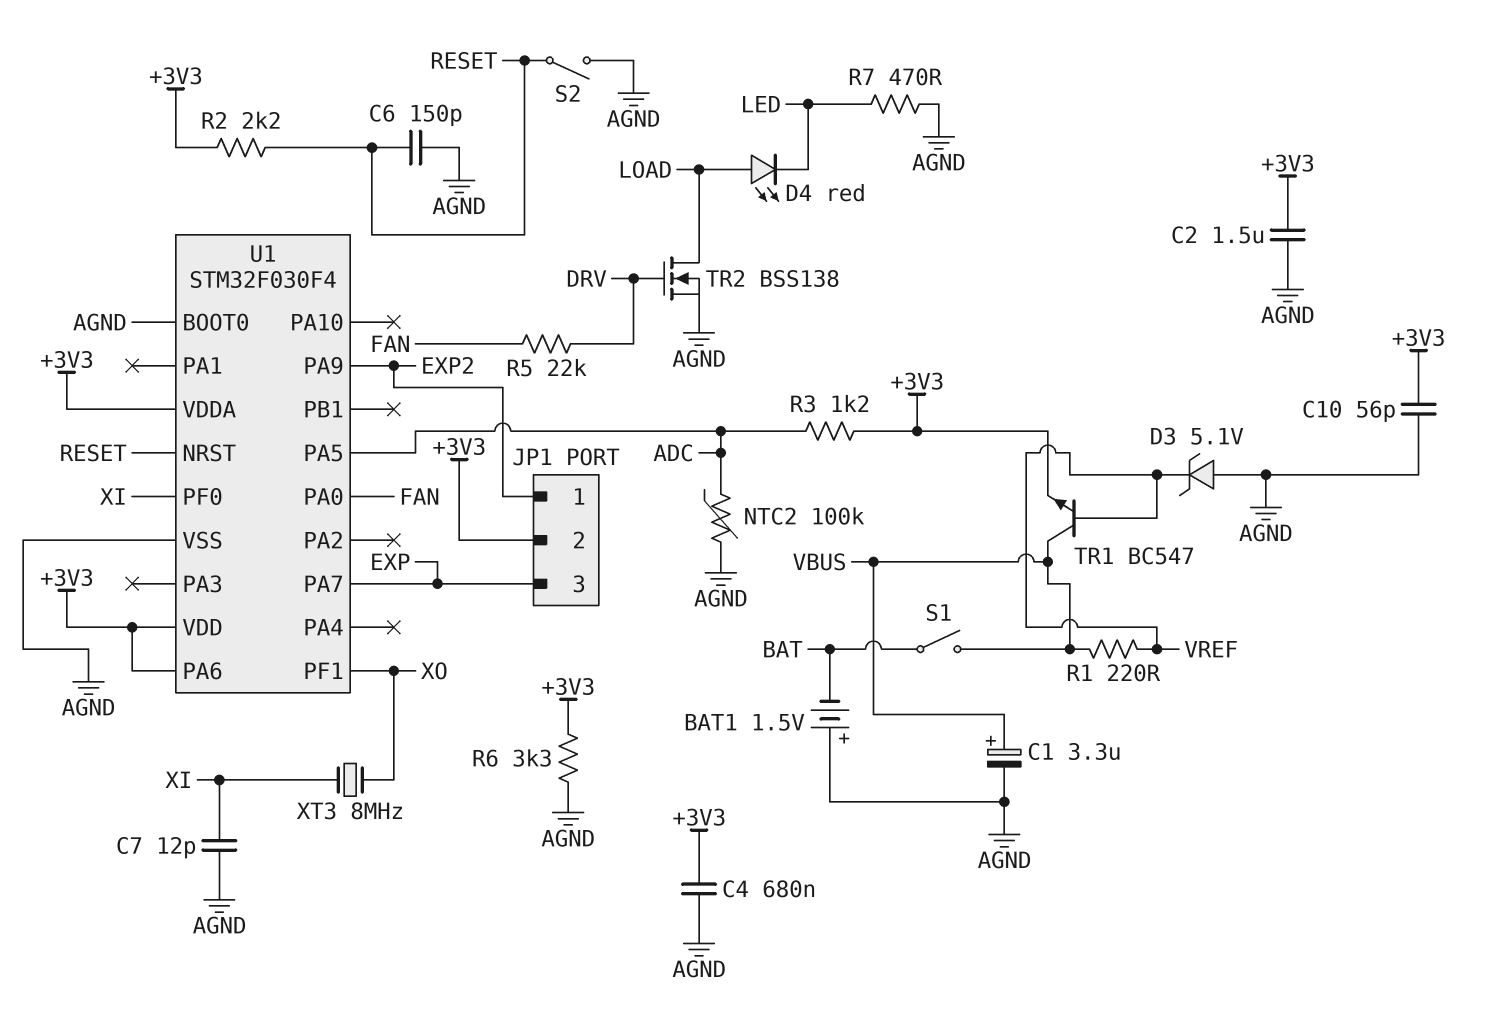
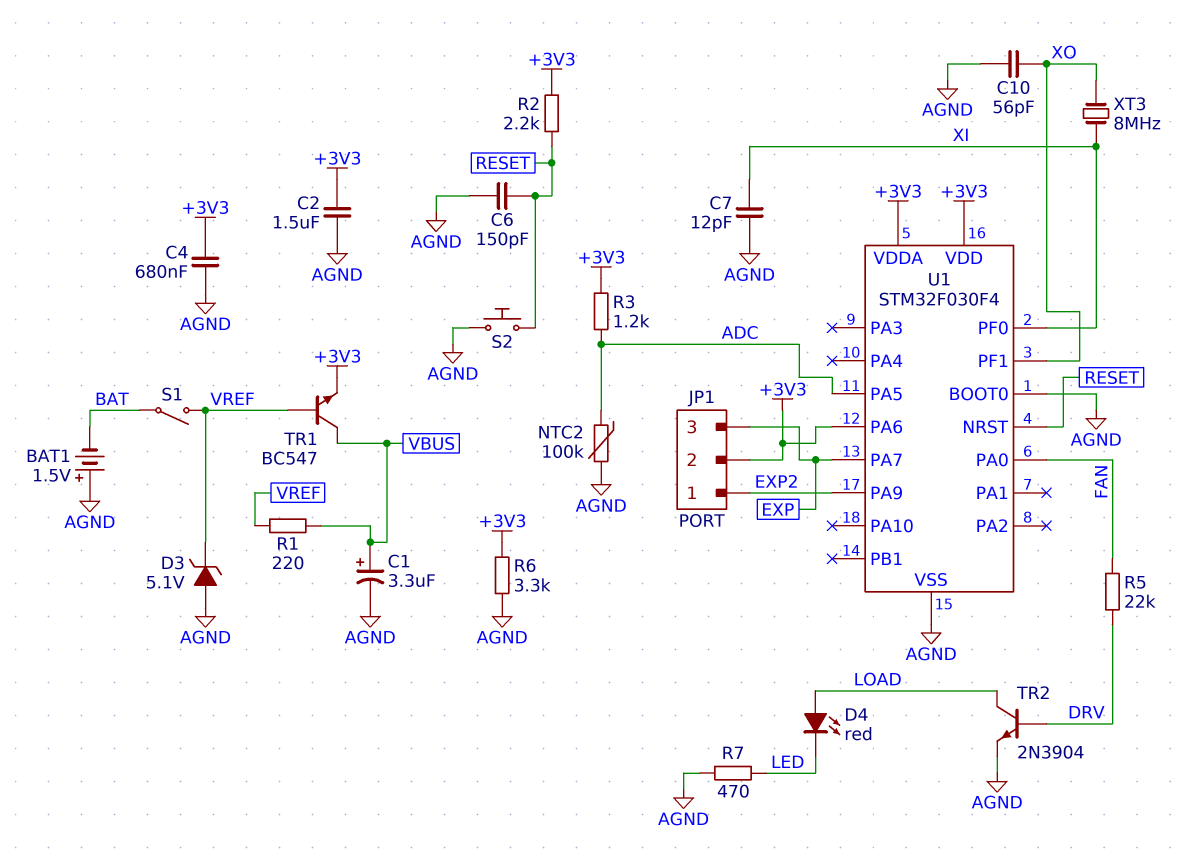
C10: 56pF (+3V3, AGND) -> 56pF (AGND, XO)
S1: switch (BAT, VBUS) -> switch (BAT, VREF)
S2: switch (AGND, RESET) -> button (AGND, RESET)
TR2: NMOS BSS138 (G DRV, D LOAD, S AGND) -> NPN 2N3904 (B DRV, C LOAD, E AGND)

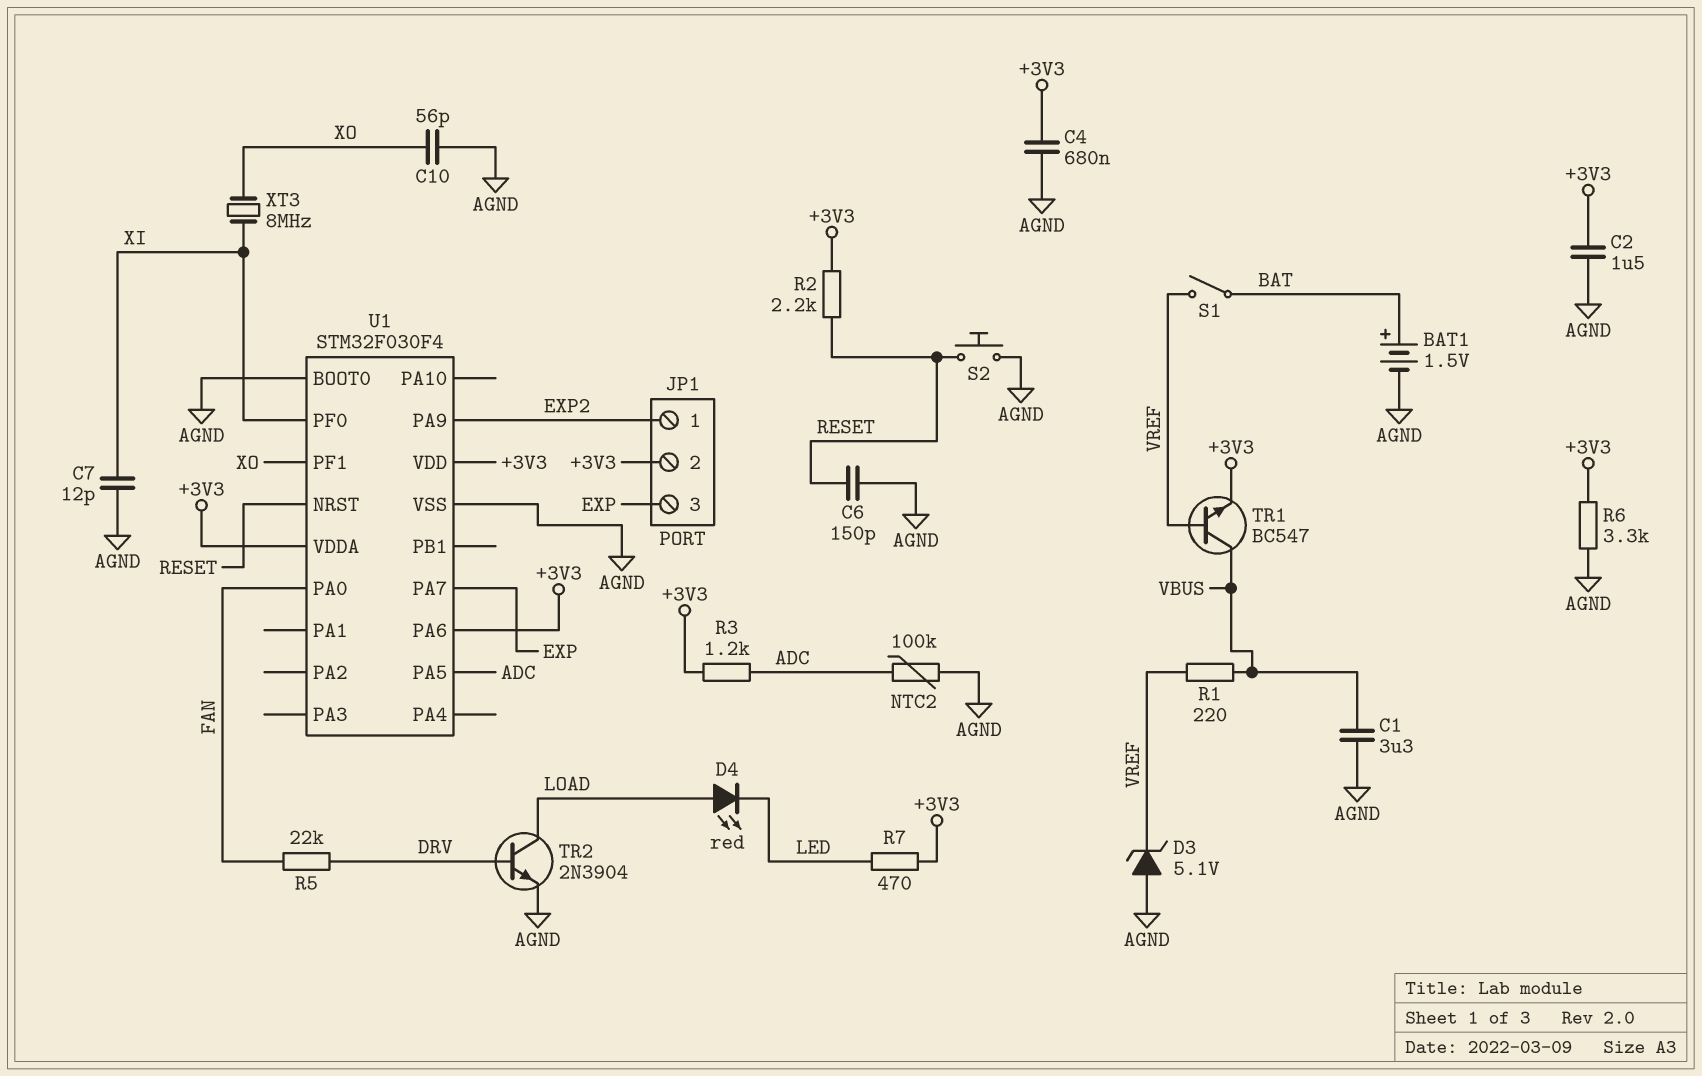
BAT1: 1.5V (plus AGND, minus BAT) -> 1.5V (plus BAT, minus AGND)
C1: 3.3uF (plus VBUS, minus AGND) -> 3.3uF (AGND, VBUS)
R7: 470 (AGND, LED) -> 470 (+3V3, LED)

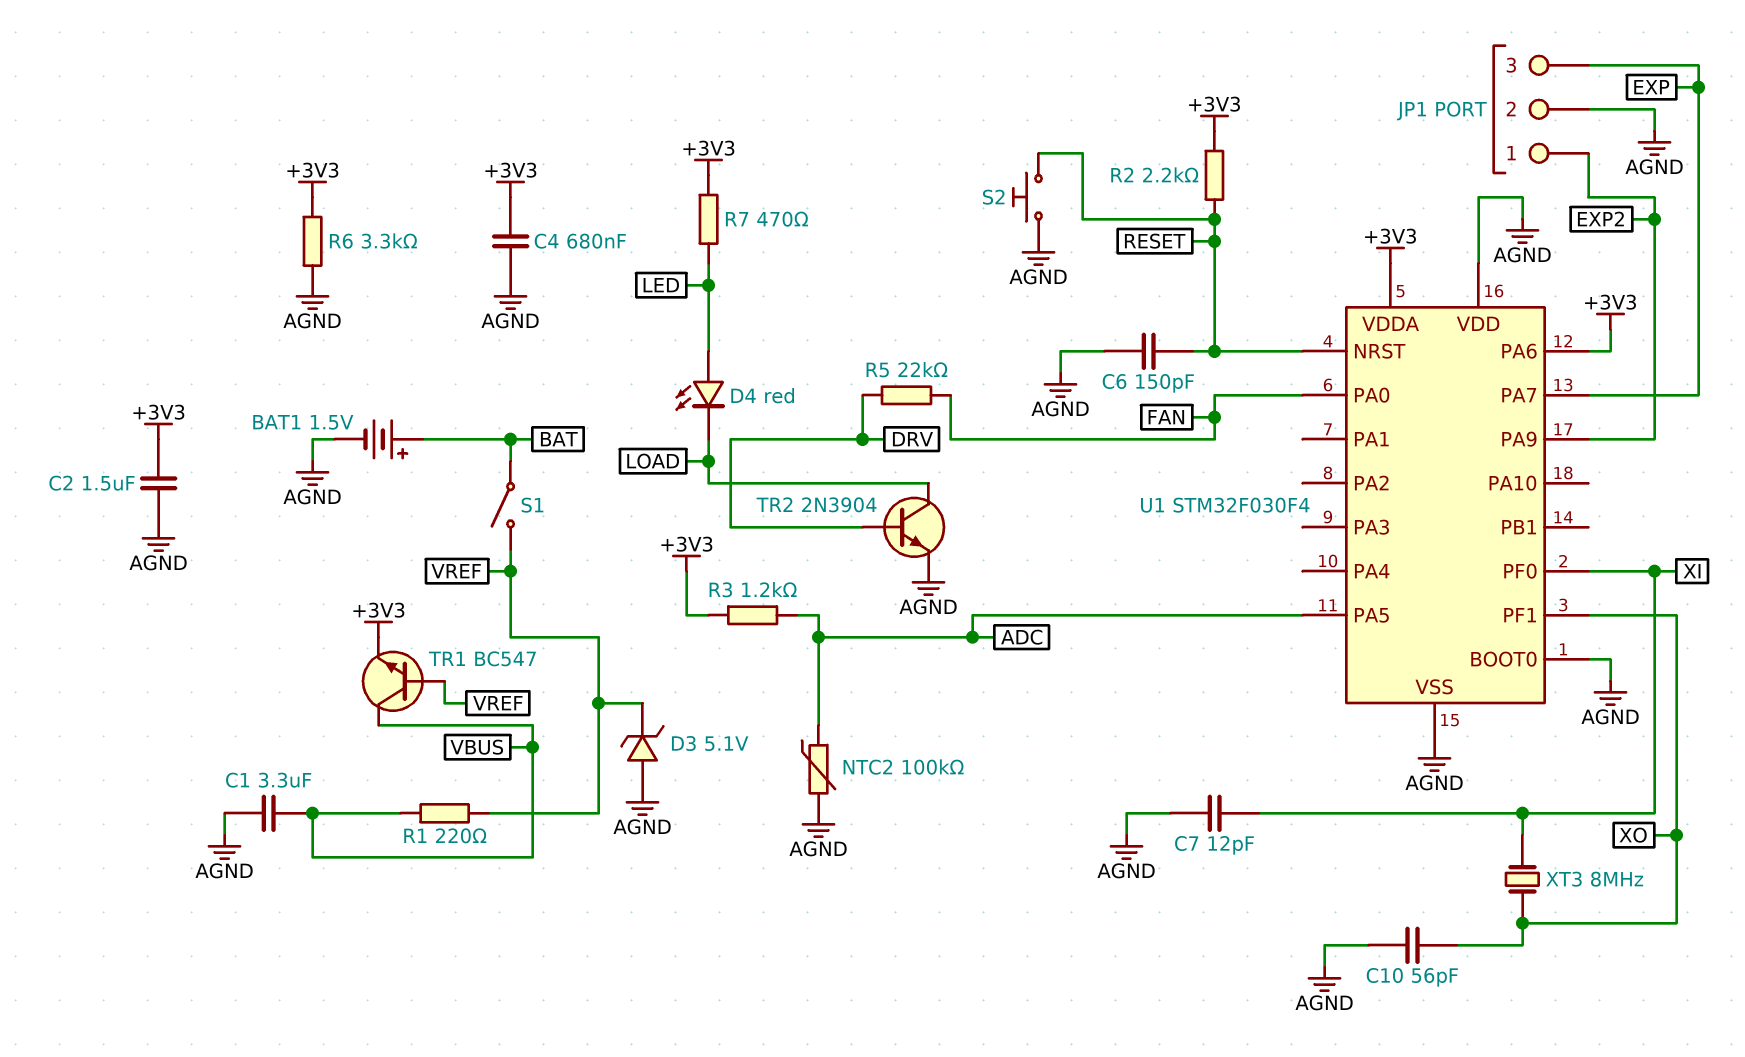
D4: LED red (A LOAD, K LED) -> LED red (A LED, K LOAD)
JP1 pin 2: +3V3 -> AGND
U1 pin VDD: +3V3 -> AGND

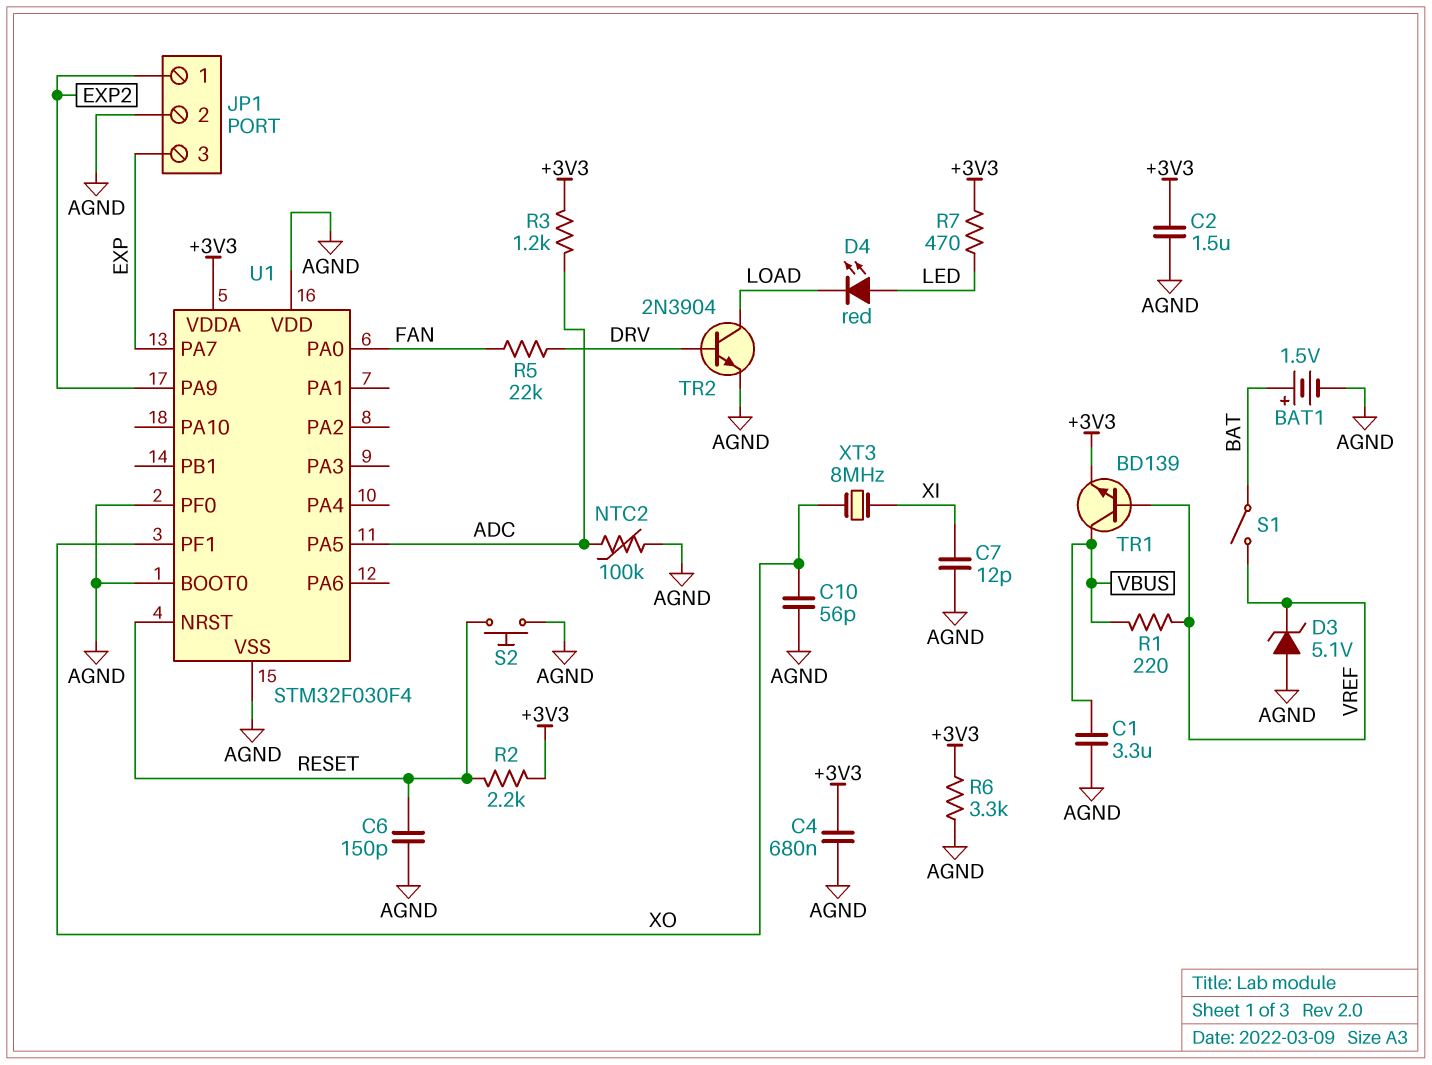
TR1: NPN BC547 (B VREF, C VBUS, E +3V3) -> NPN BD139 (B VREF, C VBUS, E +3V3)
U1 pin PA6: +3V3 -> none
U1 pin PF0: XI -> AGND

